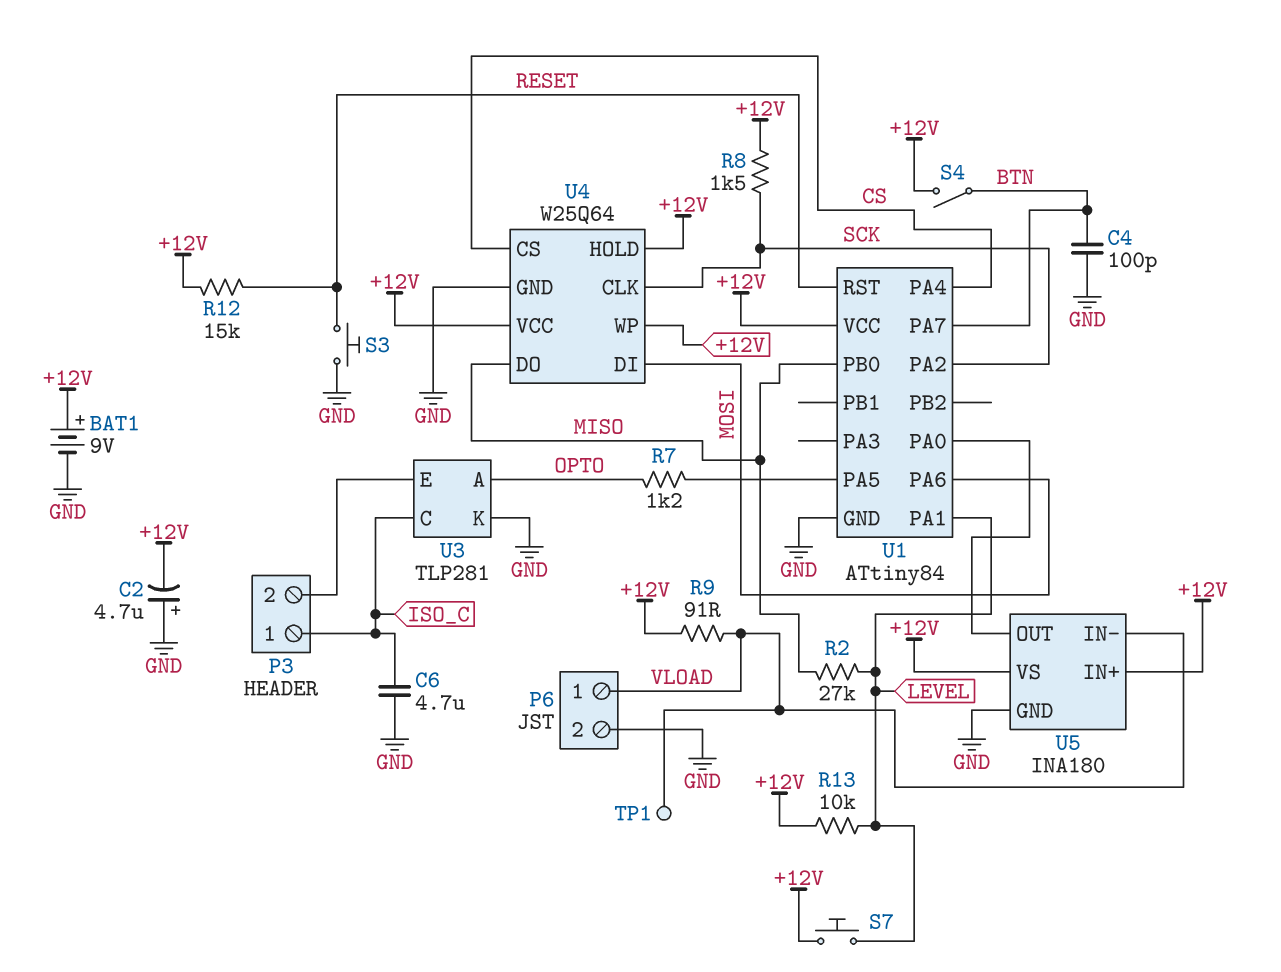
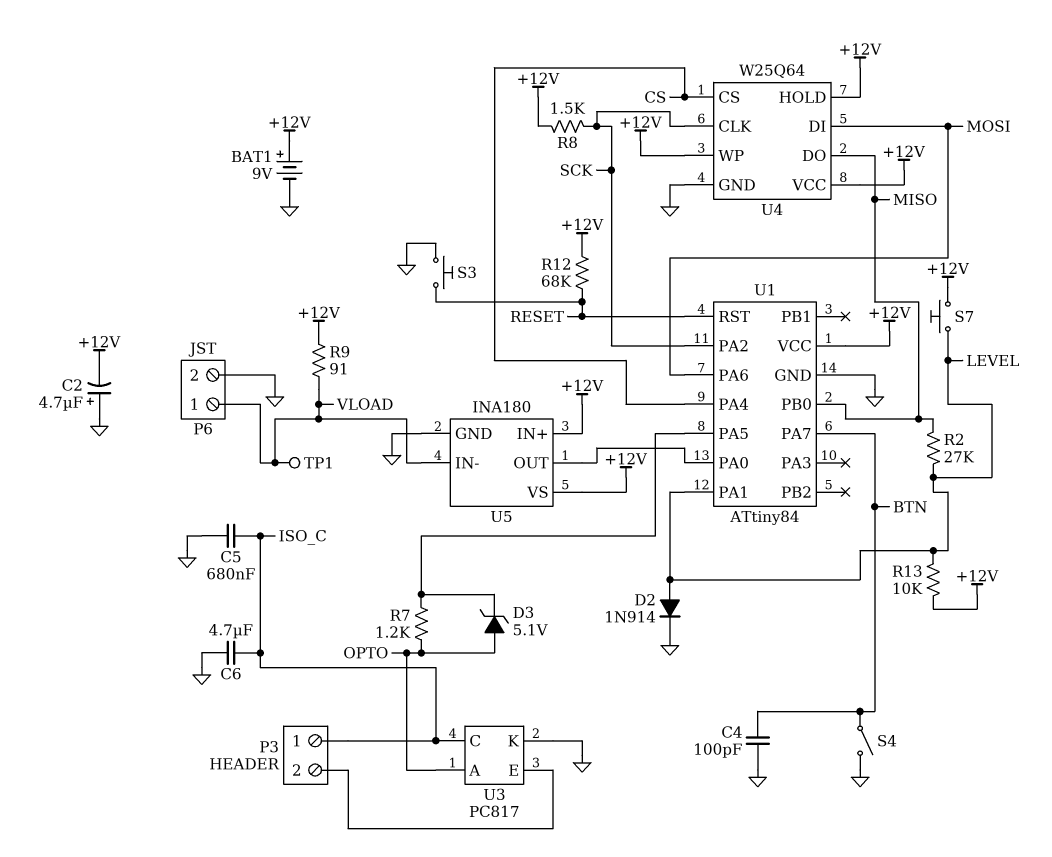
C5: none -> 680nF (GND, ISO_C)
D2: none -> diode 1N914 (A LEVEL, K GND)
D3: none -> zener 5.1V (A OPTO, K U1/PA5)
R12: 15k (+12V, RESET) -> 68k (+12V, RESET)
S4: switch (+12V, BTN) -> switch (BTN, GND)
U3: TLP281 -> PC817

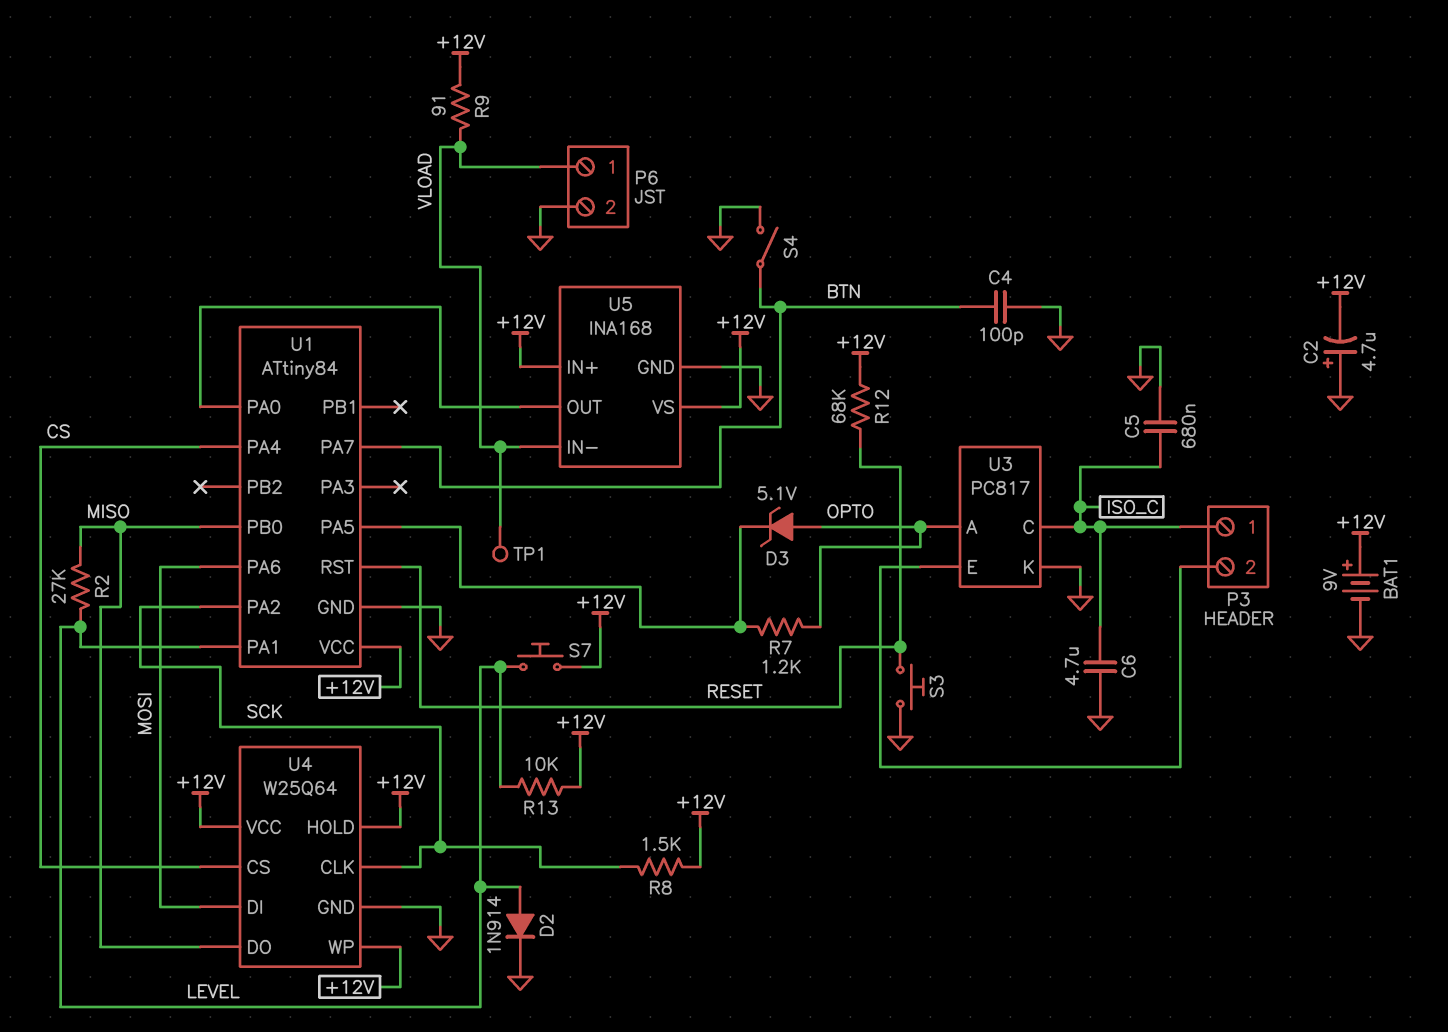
U5: INA180 -> INA168

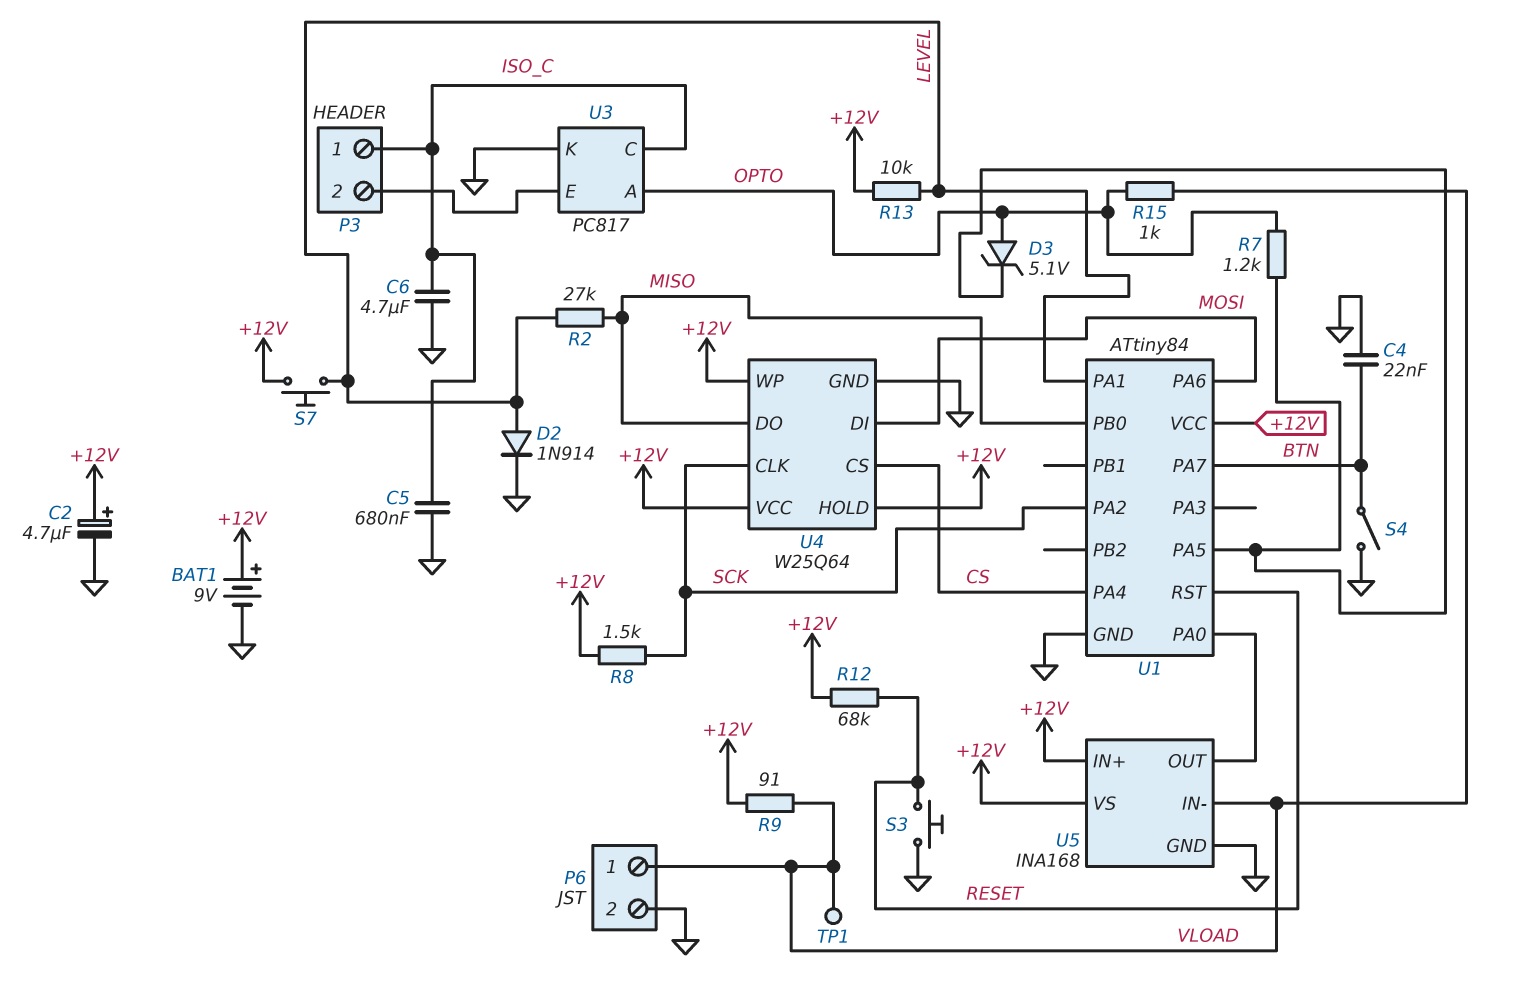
C2: 4.7uF (plus GND, minus +12V) -> 4.7uF (plus +12V, minus GND)
C4: 100pF (BTN, GND) -> 22nF (BTN, GND)
R15: none -> 1k (OPTO, VLOAD)

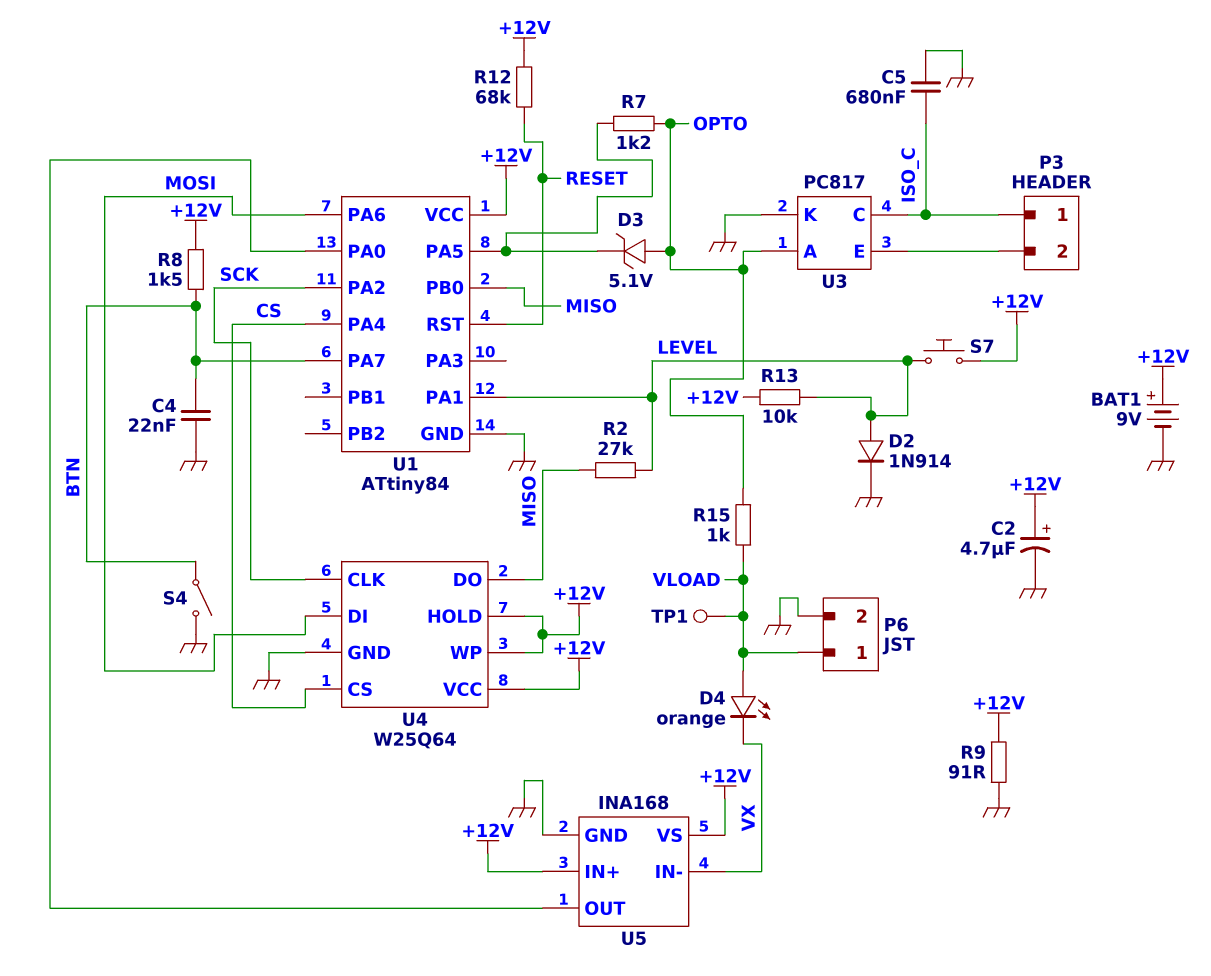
C6: 4.7uF (GND, ISO_C) -> none
D4: none -> LED orange (A VLOAD, K VX)
R8: 1.5k (+12V, SCK) -> 1.5k (+12V, BTN)
R9: 91 (+12V, VLOAD) -> 91 (+12V, GND)
S3: button (GND, RESET) -> none
U5 pin IN-: VLOAD -> VX

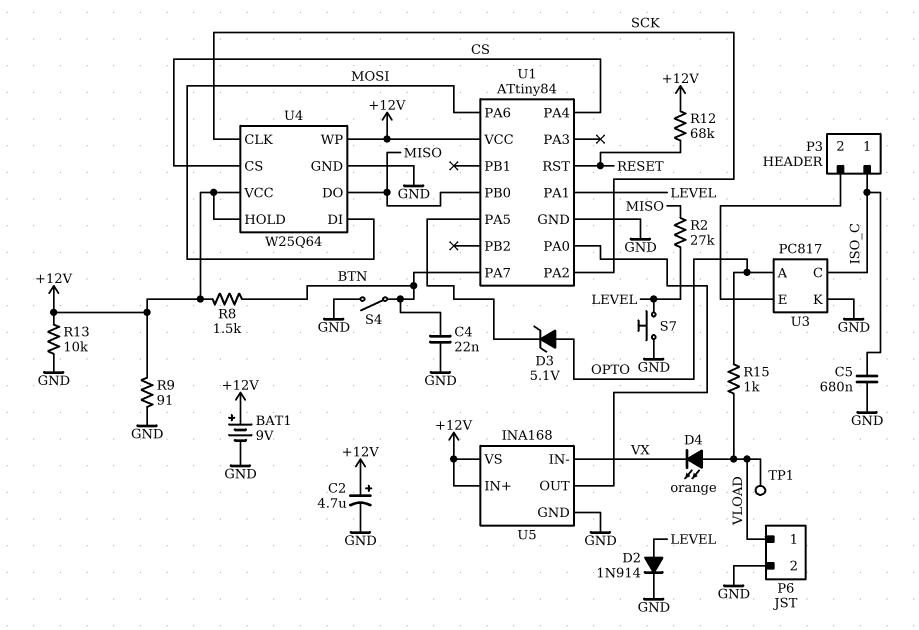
R7: 1.2k (OPTO, U1/PA5) -> none
R13: 10k (+12V, LEVEL) -> 10k (+12V, GND)
S7: button (+12V, LEVEL) -> button (GND, LEVEL)

